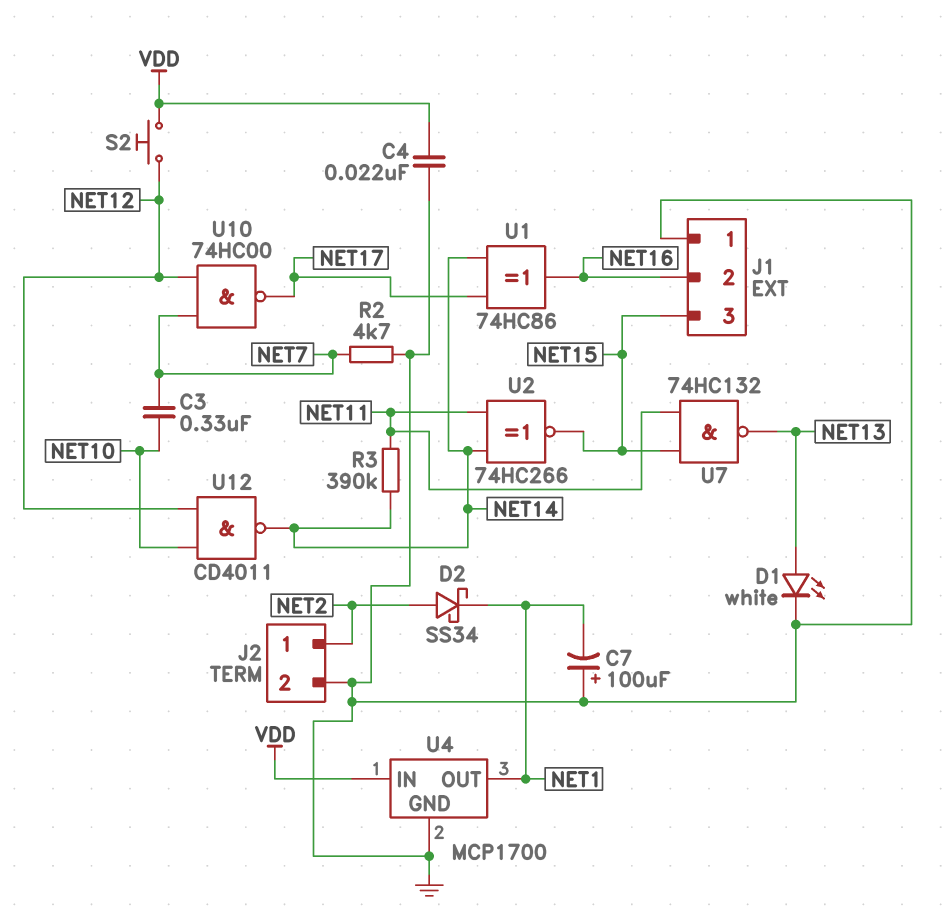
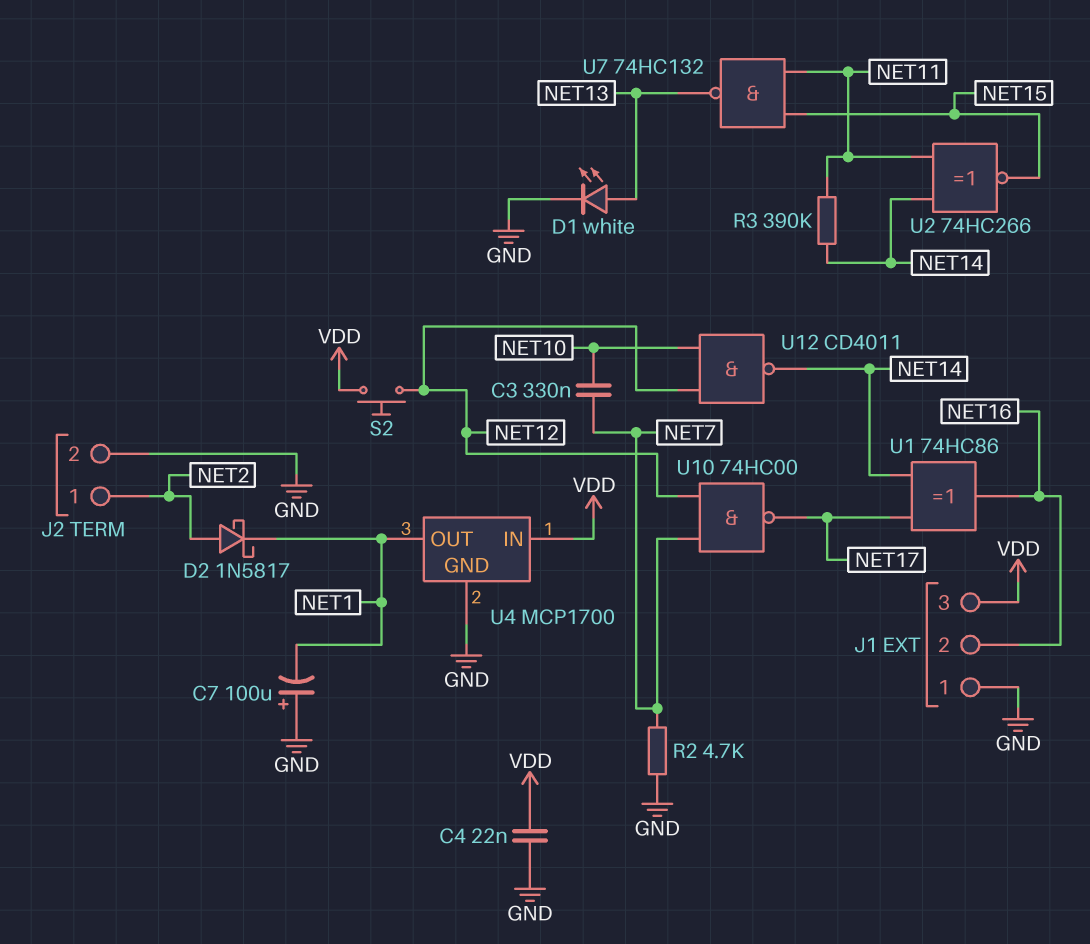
D2: schottky SS34 (A NET2, K NET1) -> schottky 1N5817 (A NET2, K NET1)
J1 pin 3: NET15 -> VDD

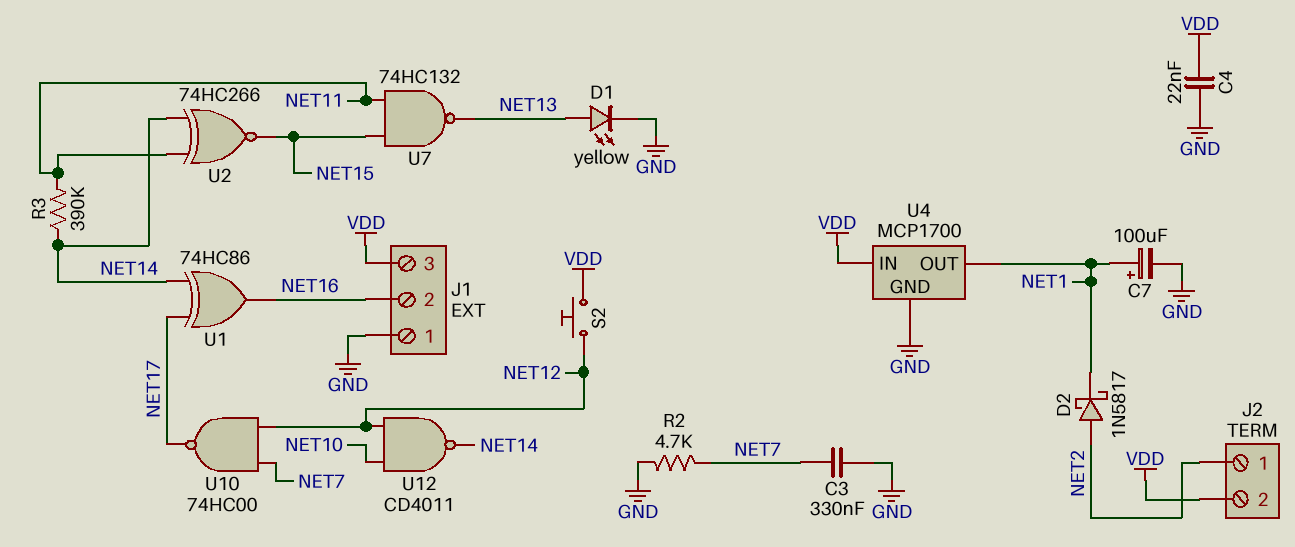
C3: 330nF (NET7, NET10) -> 330nF (GND, NET7)
C7: 100uF (plus GND, minus NET1) -> 100uF (plus NET1, minus GND)
D1: LED white (A NET13, K GND) -> LED yellow (A NET13, K GND)
J2 pin 2: GND -> VDD

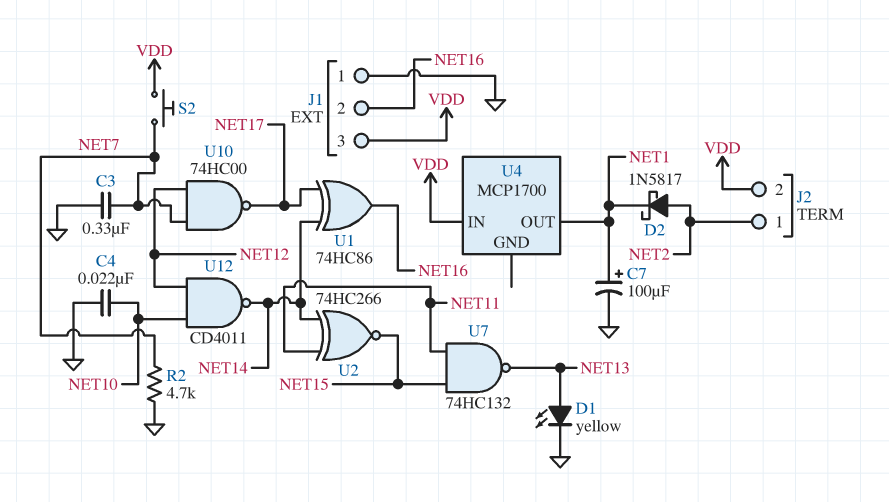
C4: 22nF (GND, VDD) -> 22nF (GND, NET10)
R3: 390k (NET11, NET14) -> none
S2: button (NET12, VDD) -> button (NET7, VDD)
U4 pin GND: GND -> none

